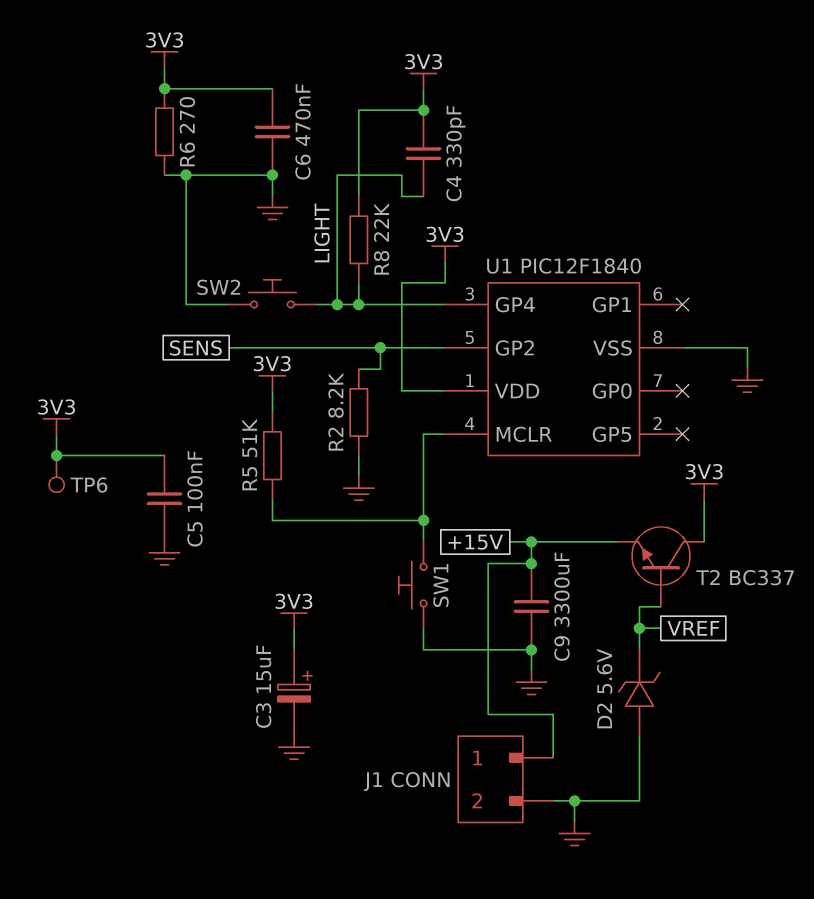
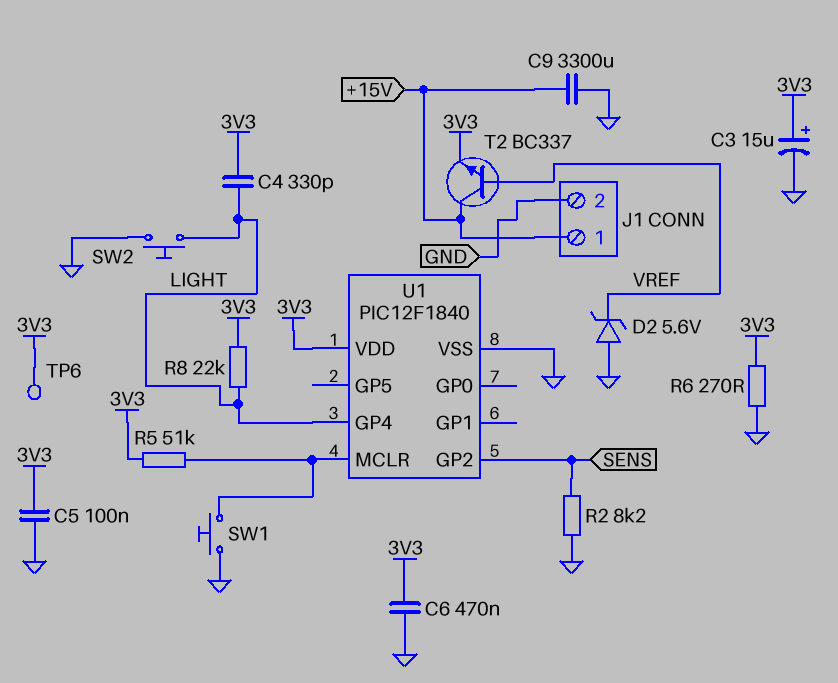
T2: NPN BC337 (B VREF, C 3V3, E +15V) -> NPN BC337 (B VREF, C +15V, E 3V3)

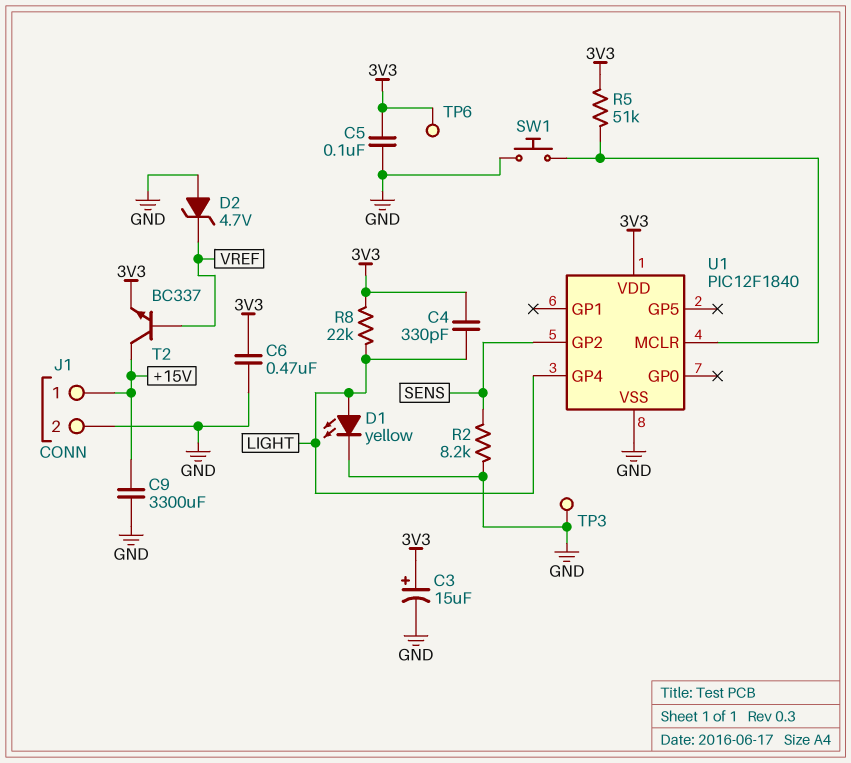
D1: none -> LED yellow (A LIGHT, K GND)
D2: zener 5.6V (A GND, K VREF) -> zener 4.7V (A GND, K VREF)
R6: 270 (3V3, GND) -> none
SW2: button (GND, LIGHT) -> none
TP3: none -> test point (GND)

